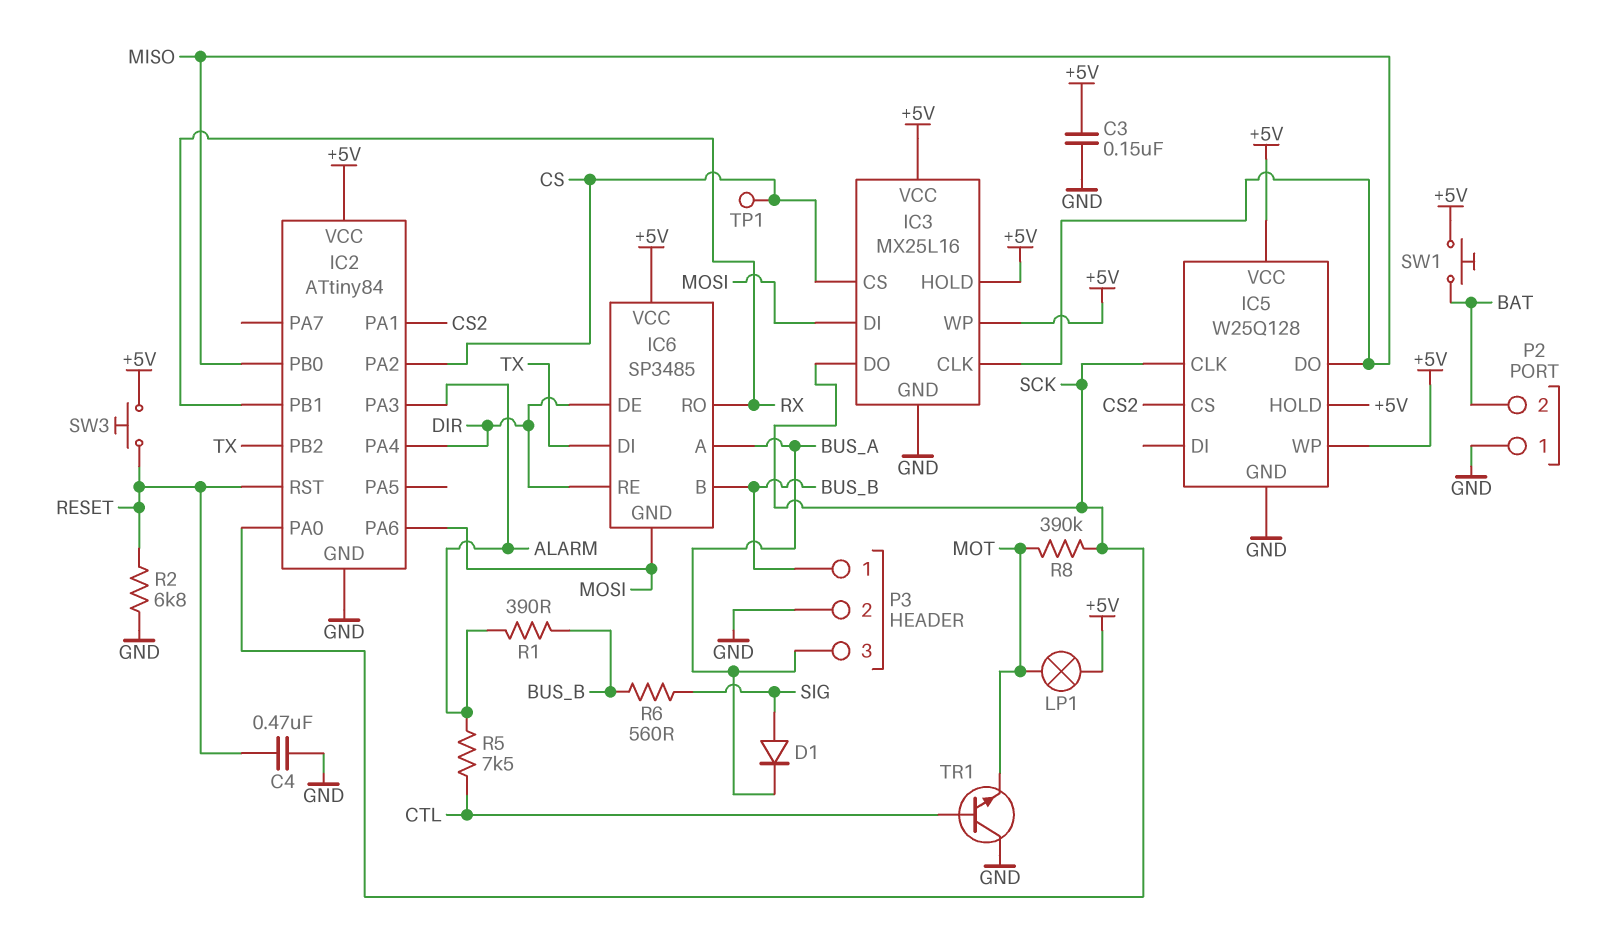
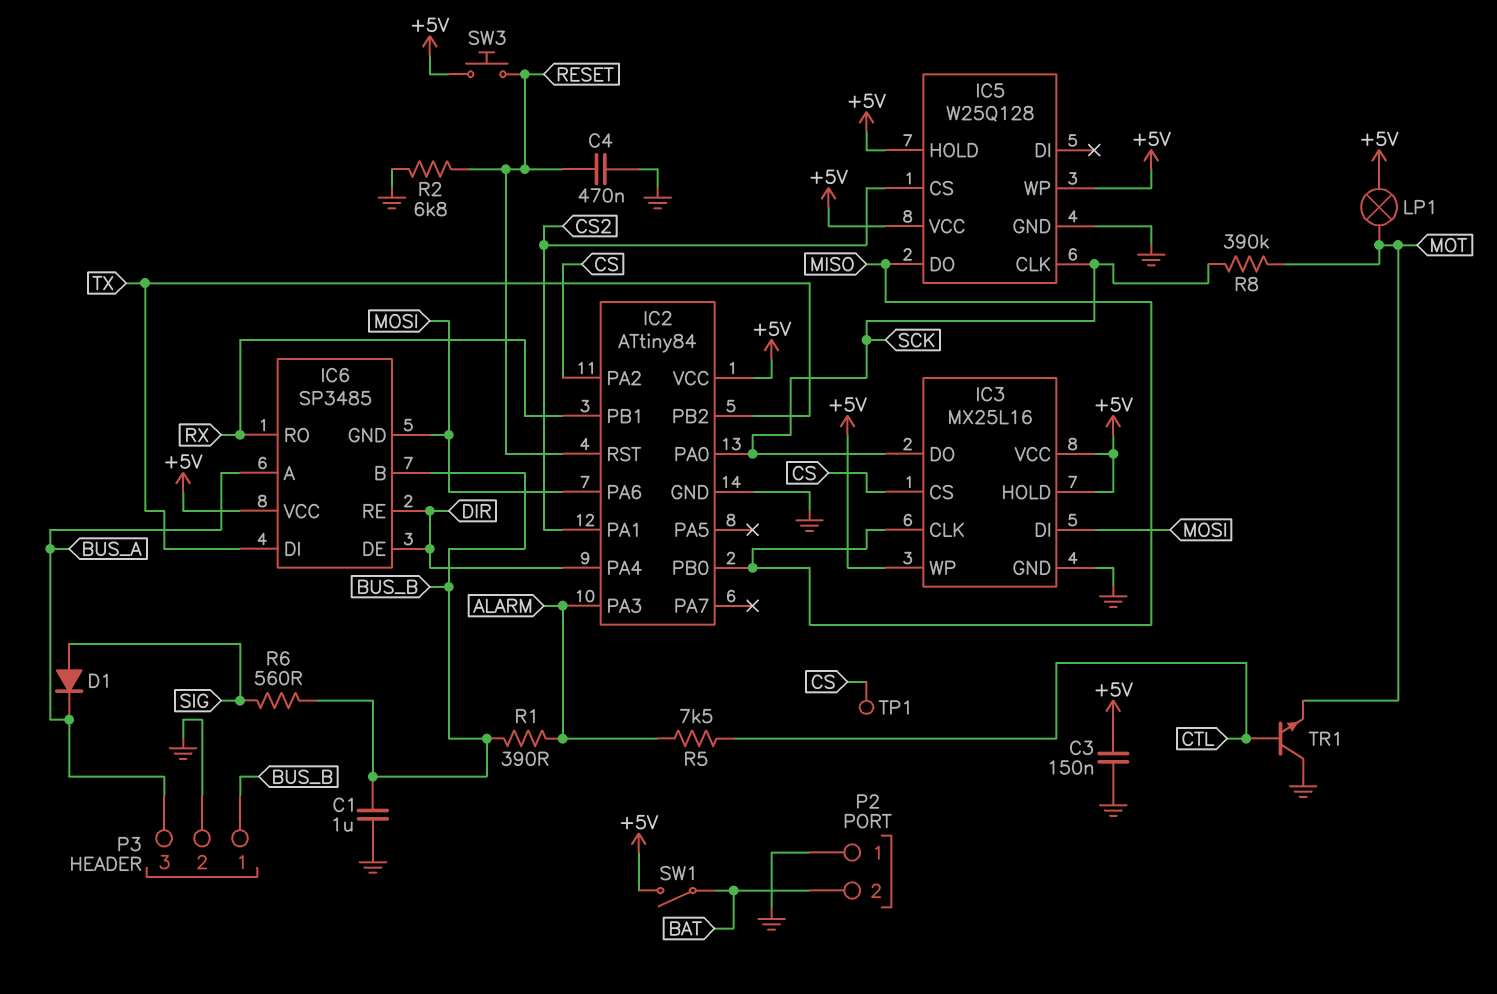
C1: none -> 1uF (BUS_B, GND)
SW1: button (+5V, BAT) -> switch (+5V, BAT)

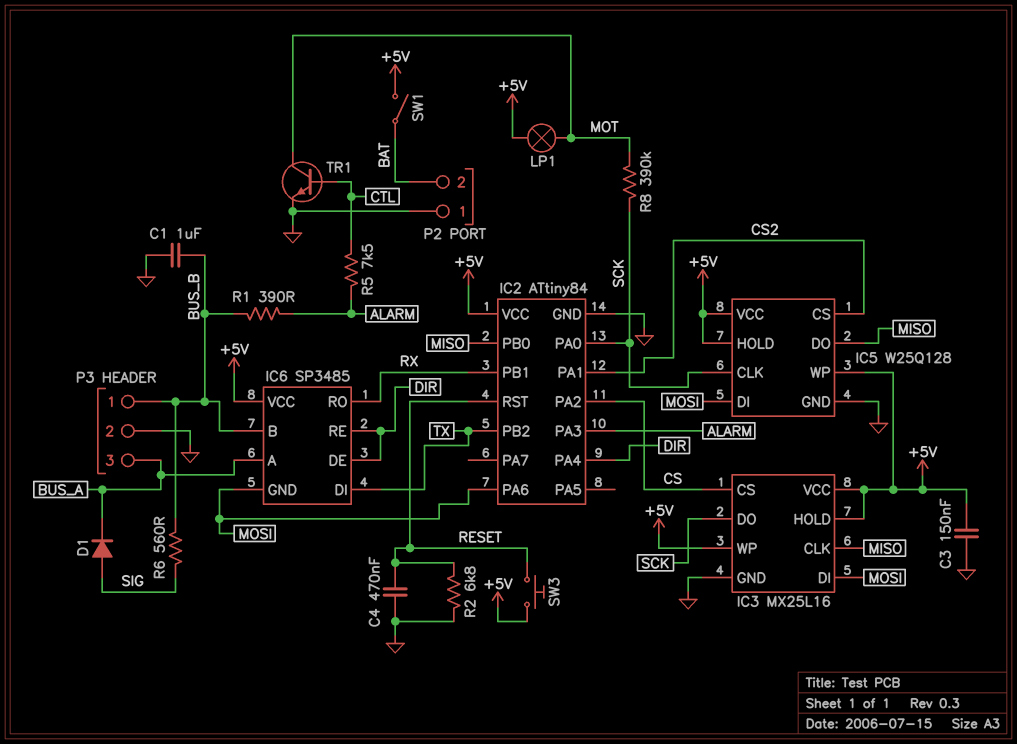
IC5 pin DI: none -> MOSI
TP1: test point (CS) -> none
TR1: NPN (B CTL, C GND, E MOT) -> NPN (B CTL, C MOT, E GND)

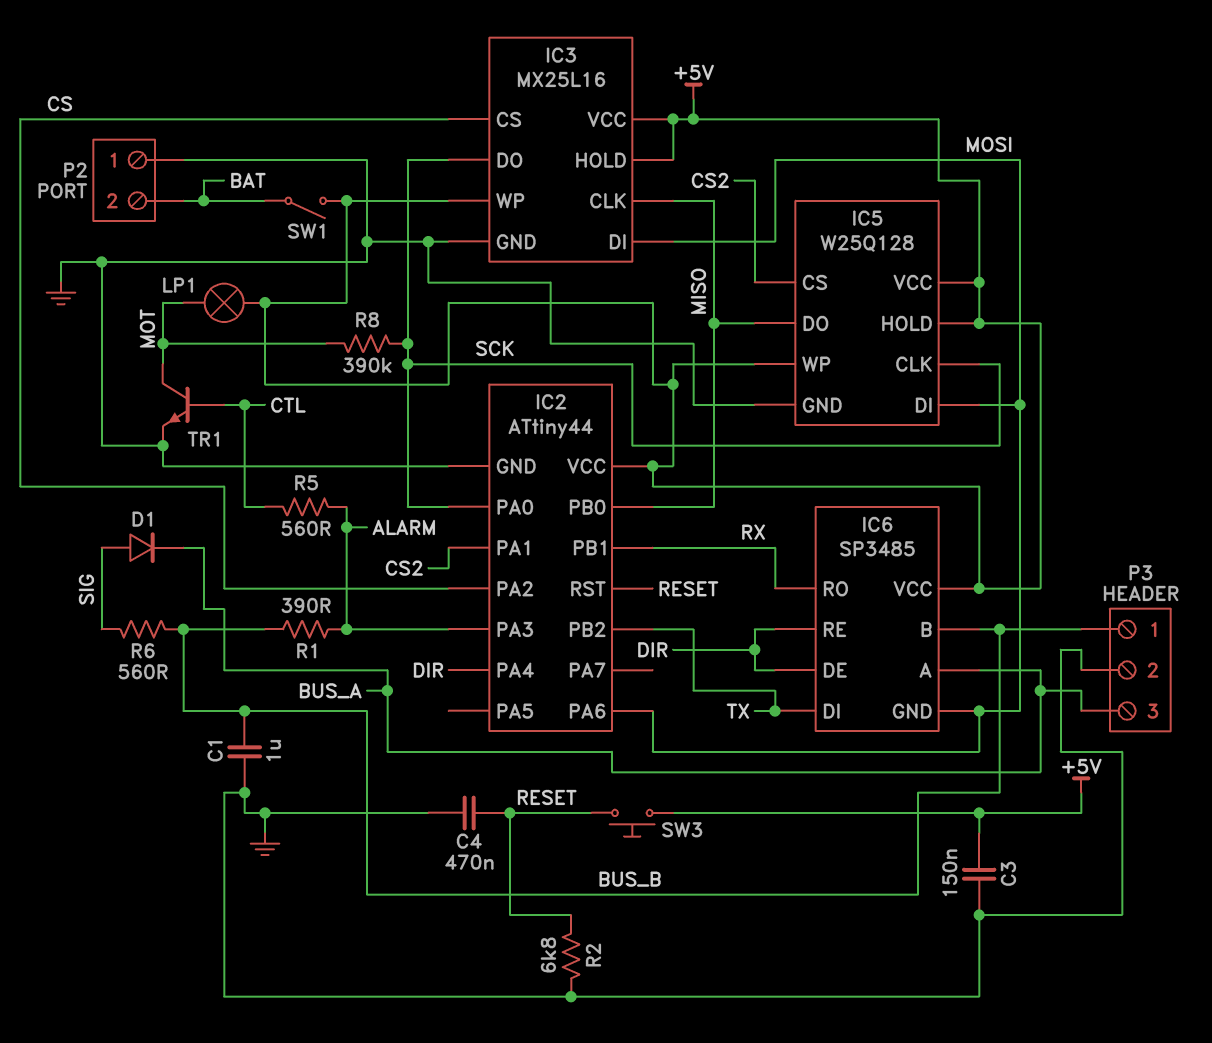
IC2: ATtiny84 -> ATtiny44
R5: 7.5k (ALARM, CTL) -> 560 (ALARM, CTL)

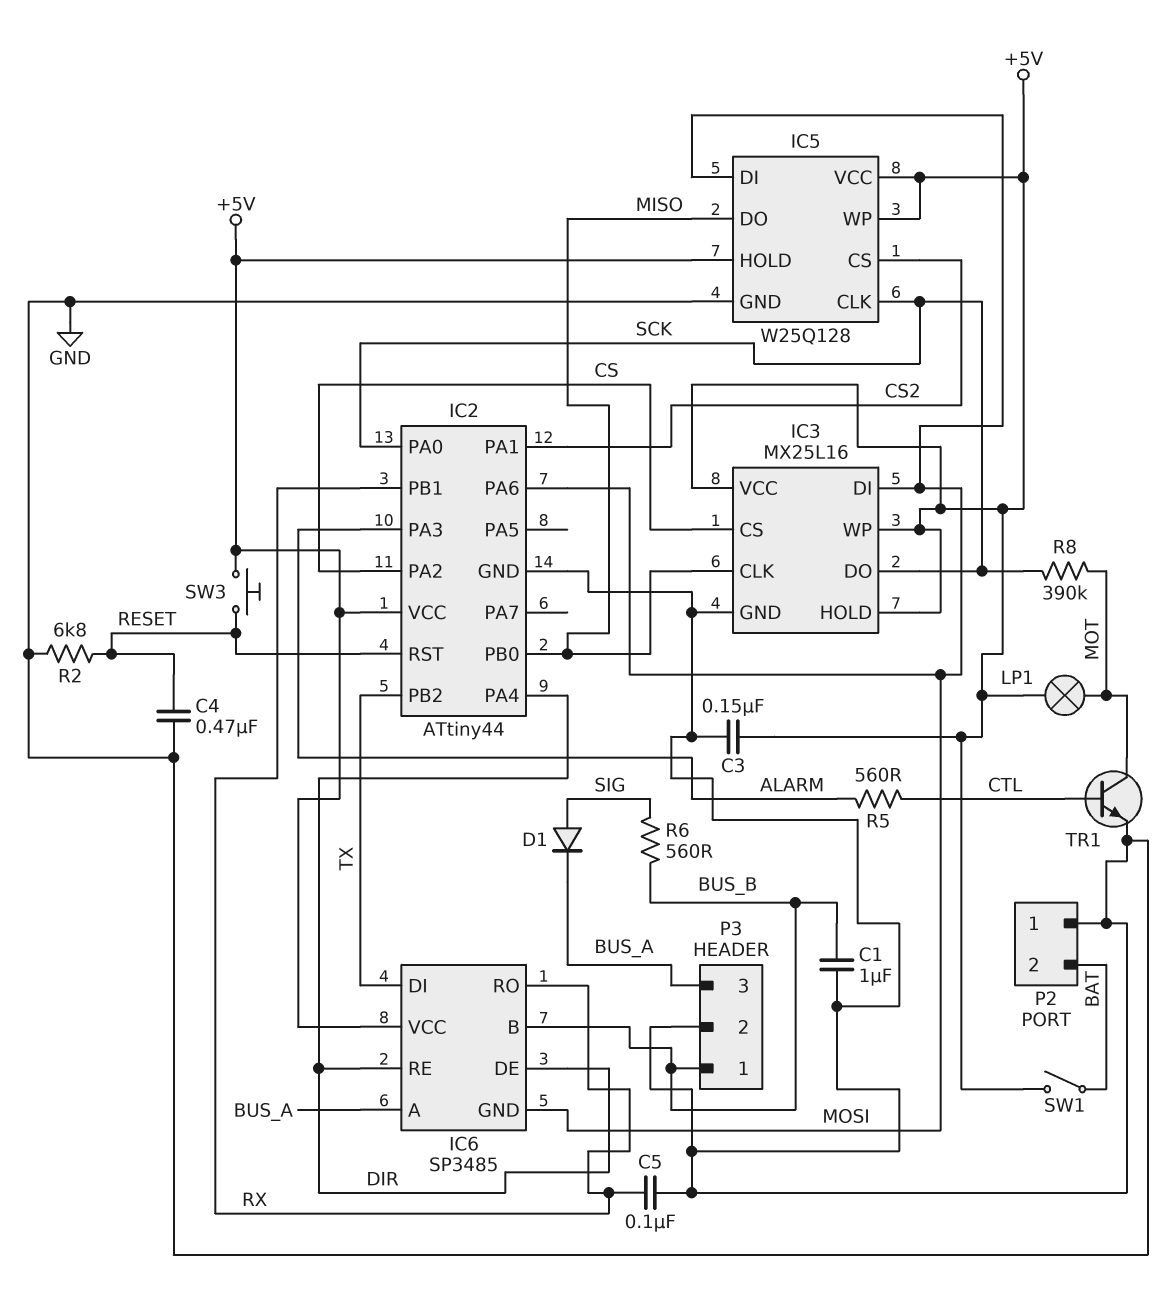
C5: none -> 100nF (GND, RX)
R1: 390 (ALARM, BUS_B) -> none

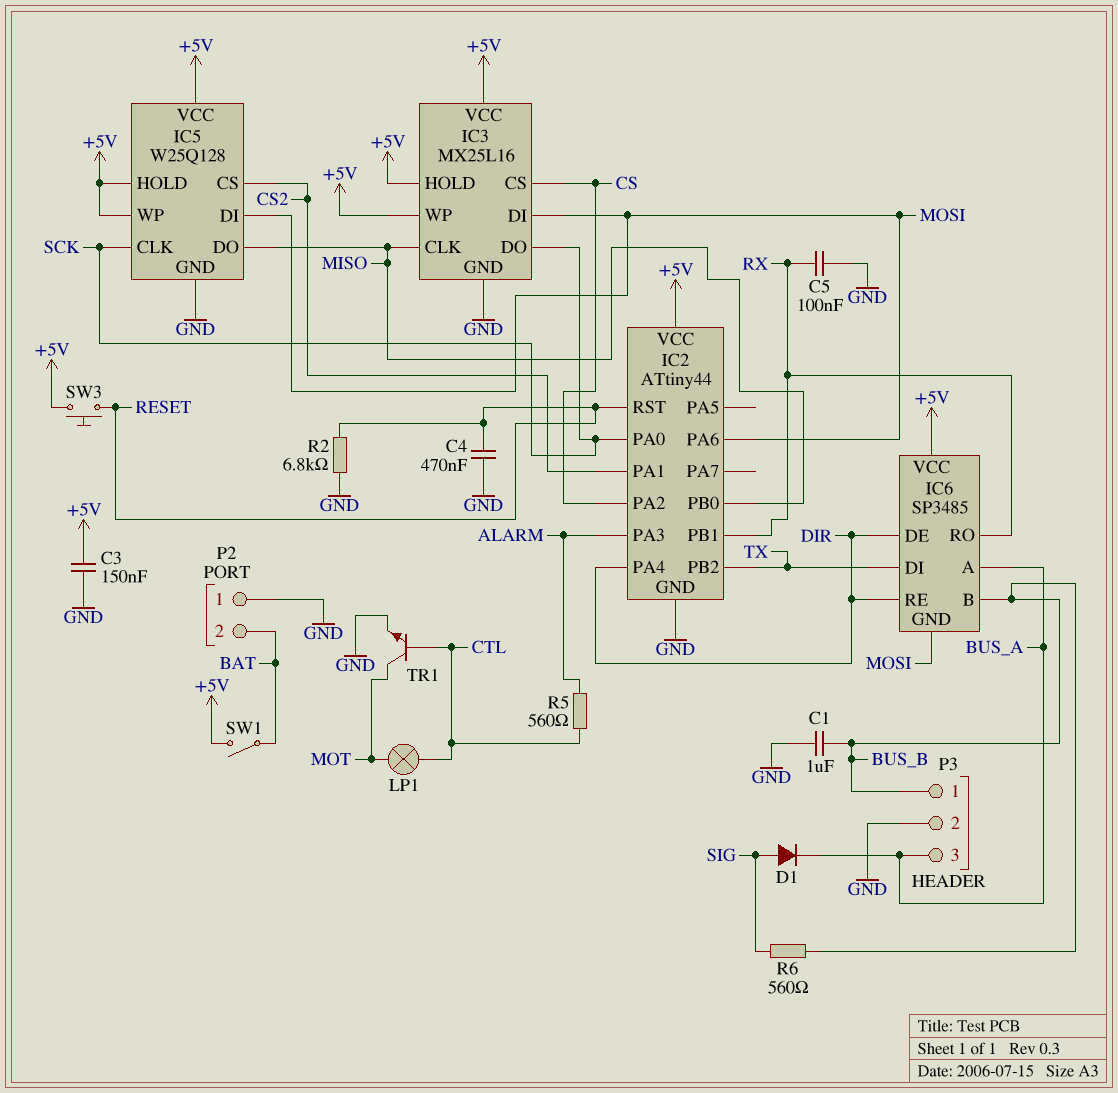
LP1: lamp (+5V, MOT) -> lamp (CTL, MOT)
R8: 390k (MOT, SCK) -> none

